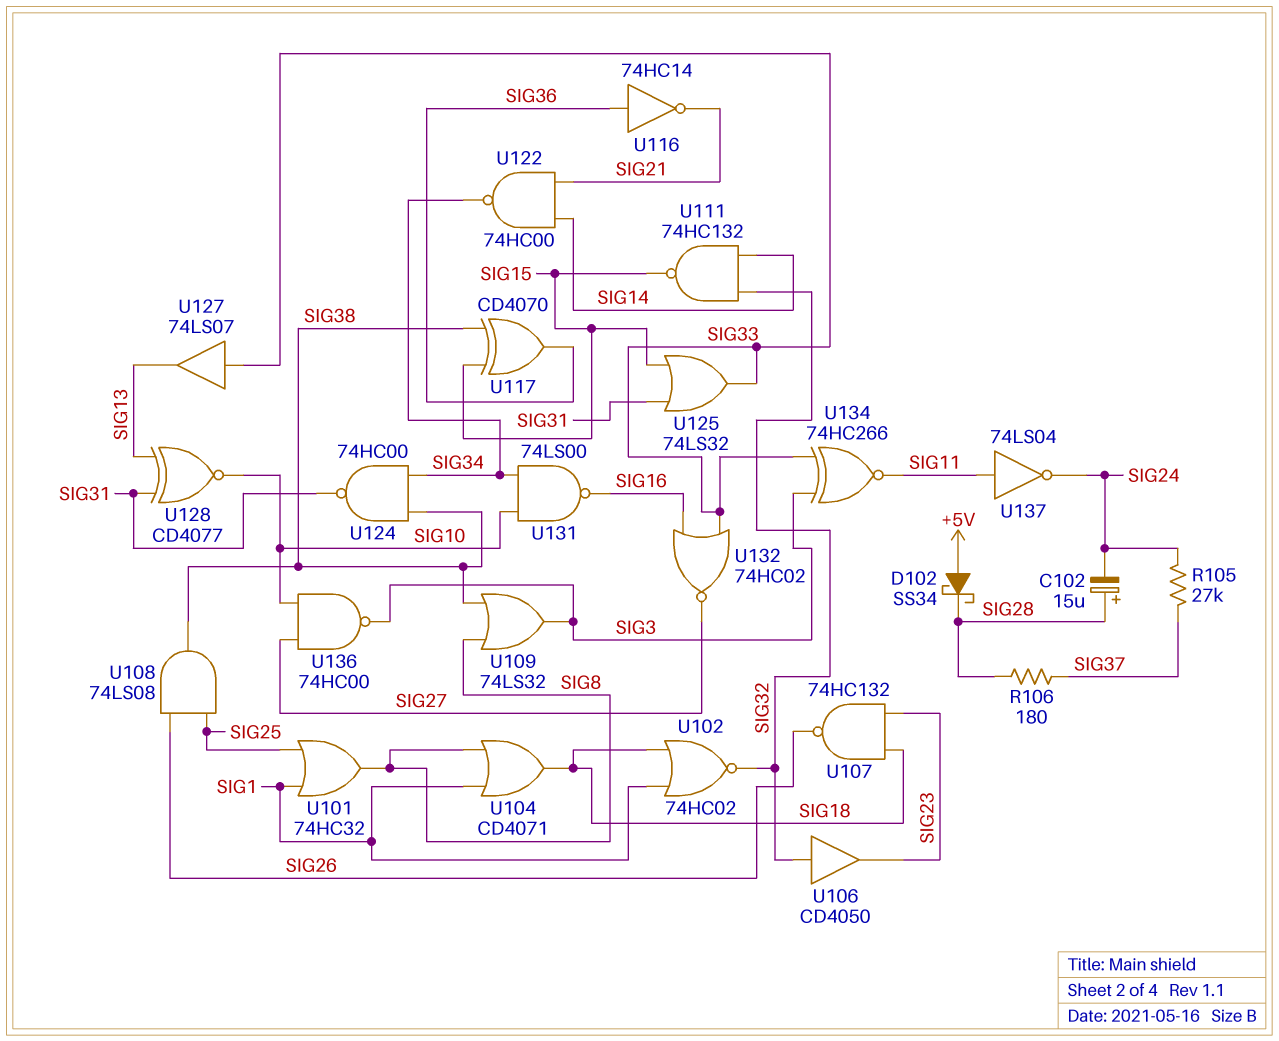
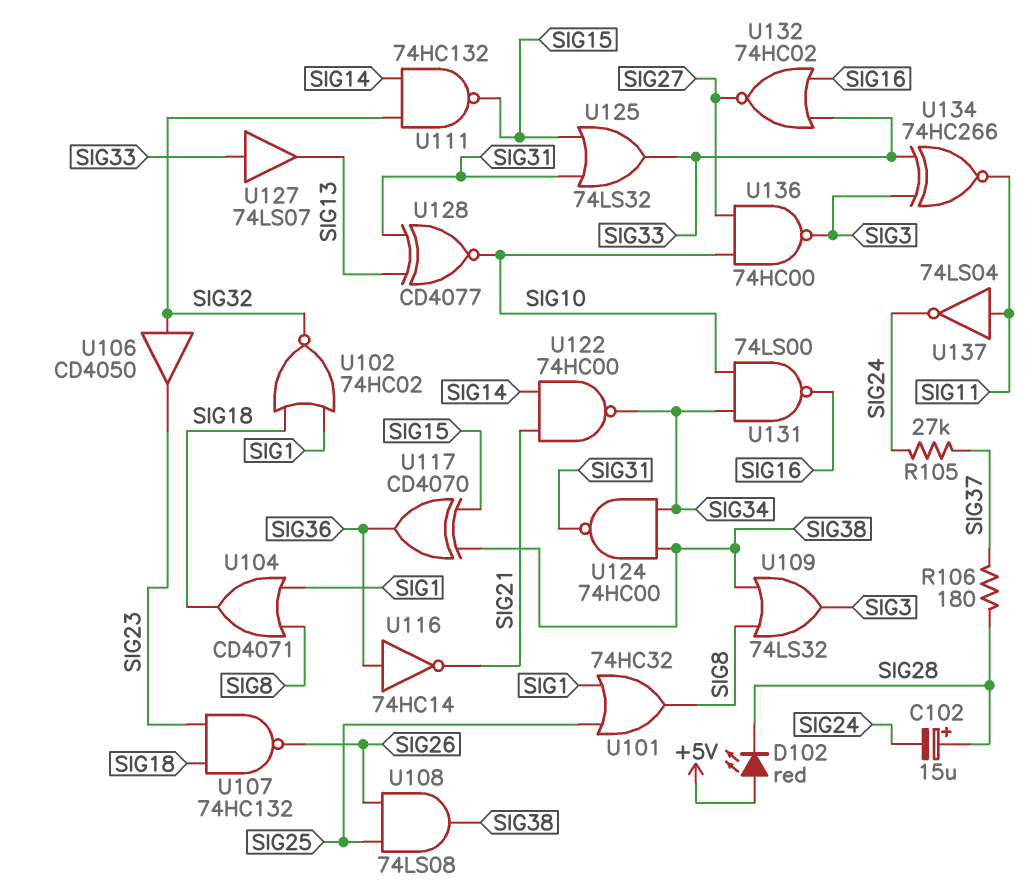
D102: schottky SS34 (A +5V, K SIG28) -> LED red (A +5V, K SIG28)

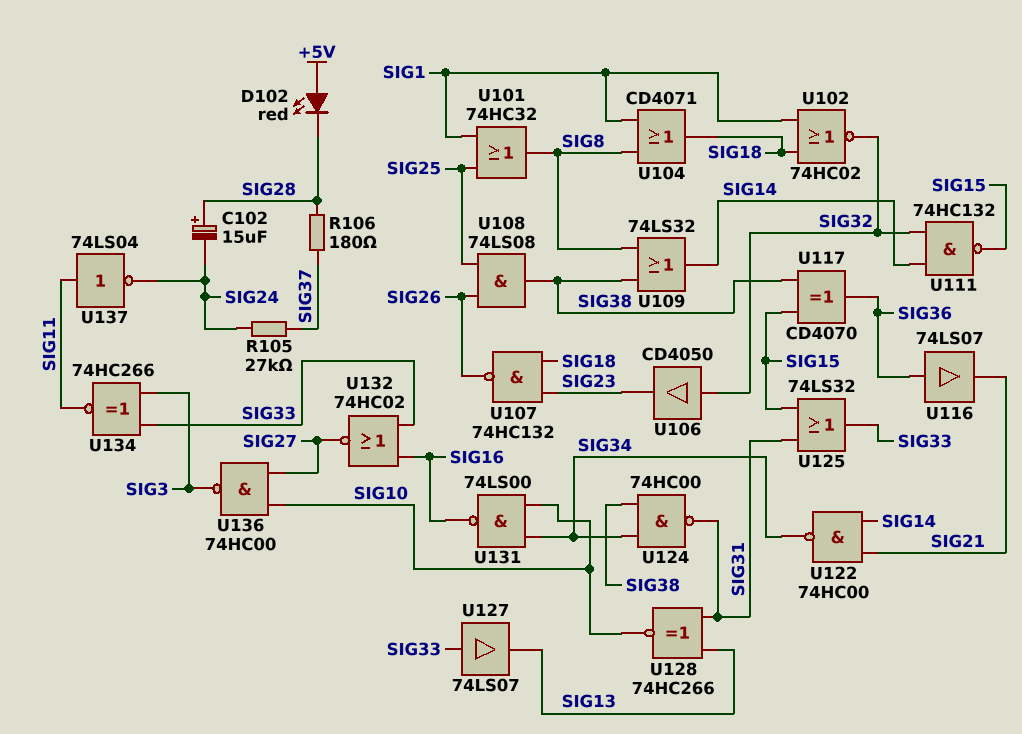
U109: OR 74LS32 (in SIG8, in SIG38, out SIG3) -> OR 74LS32 (in SIG8, in SIG38, out SIG14)
U116: NOT 74HC14 (in SIG36, out SIG21) -> buffer 74LS07 (in SIG36, out SIG21)
U128: XNOR CD4077 (in SIG13, in SIG31, out SIG10) -> XNOR 74HC266 (in SIG13, in SIG31, out SIG10)

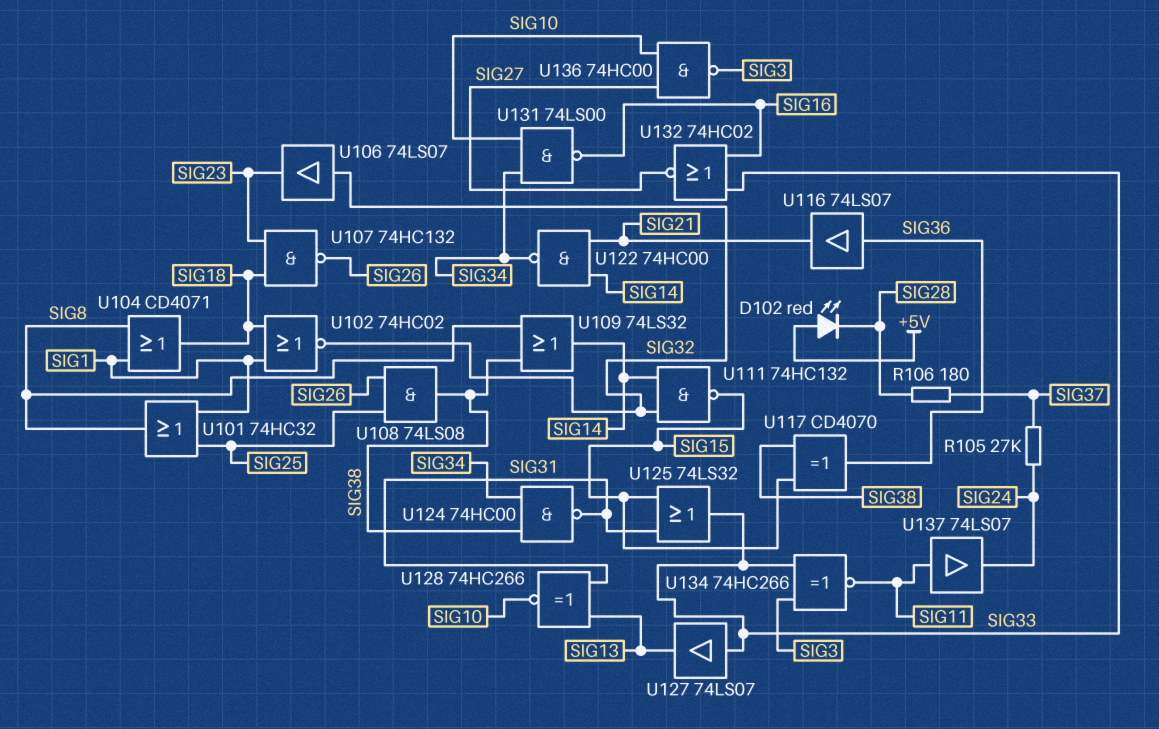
C102: 15uF (plus SIG28, minus SIG24) -> none
U106: buffer CD4050 (in SIG32, out SIG23) -> buffer 74LS07 (in SIG32, out SIG23)
U137: NOT 74LS04 (in SIG11, out SIG24) -> buffer 74LS07 (in SIG11, out SIG24)

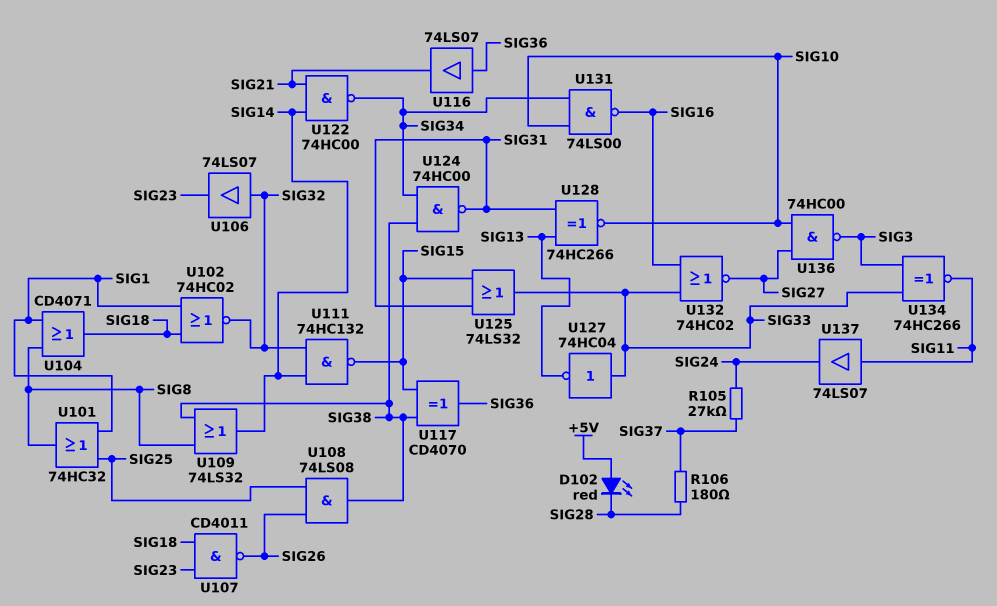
U107: NAND 74HC132 (in SIG18, in SIG23, out SIG26) -> NAND CD4011 (in SIG18, in SIG23, out SIG26)
U127: buffer 74LS07 (in SIG33, out SIG13) -> NOT 74HC04 (in SIG33, out SIG13)

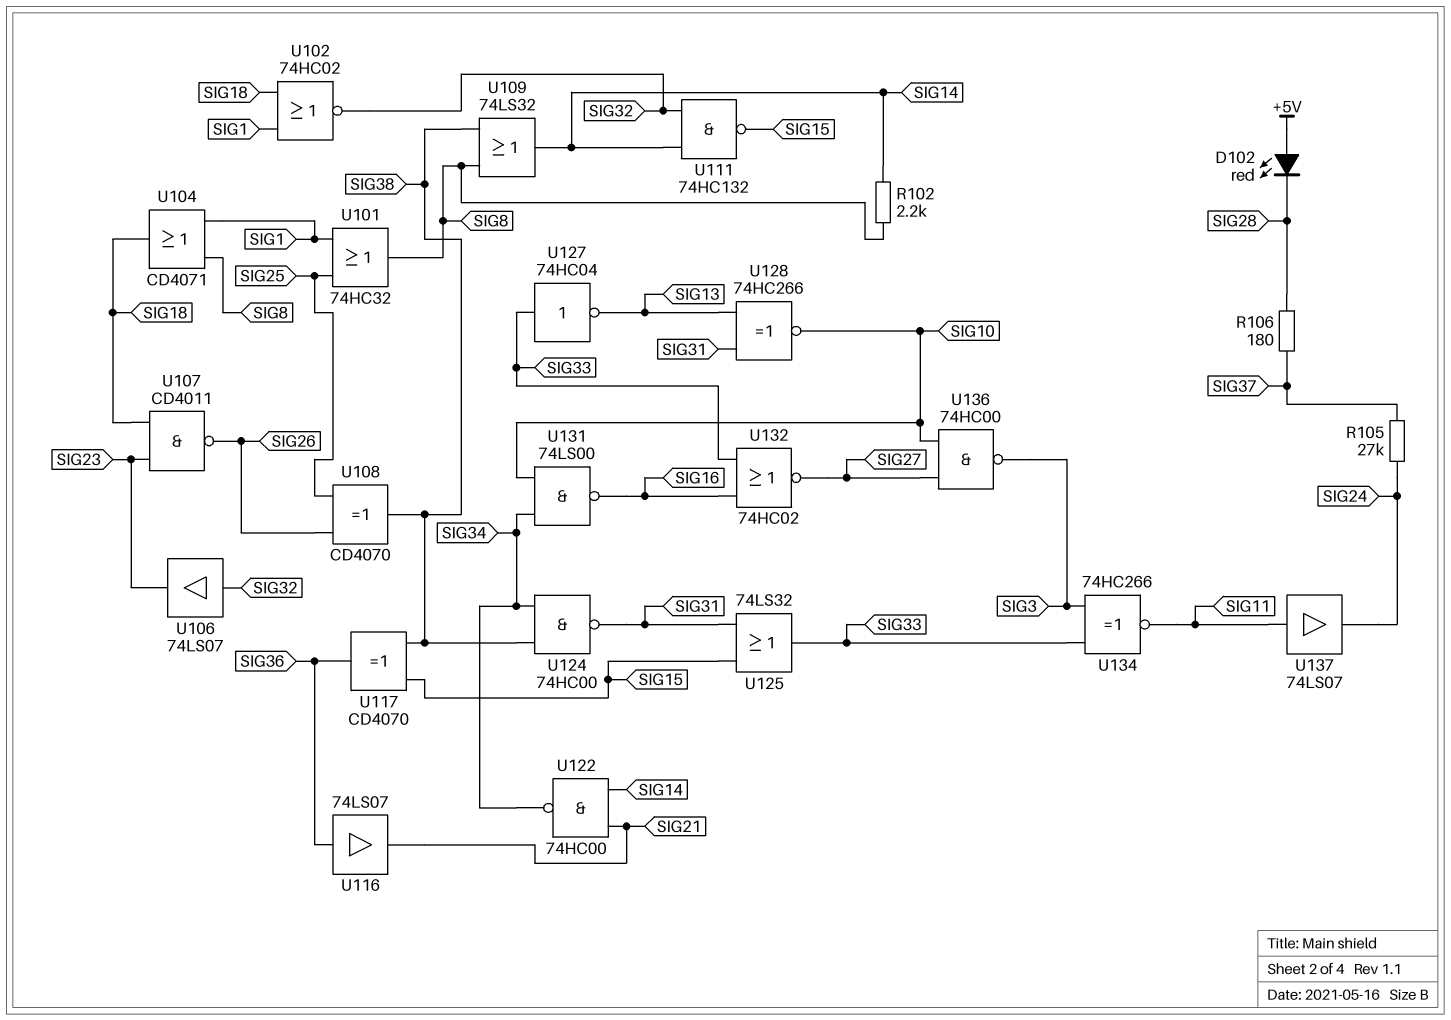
R102: none -> 2.2k (SIG8, SIG14)
U108: AND 74LS08 (in SIG25, in SIG26, out SIG38) -> XOR CD4070 (in SIG25, in SIG26, out SIG38)

